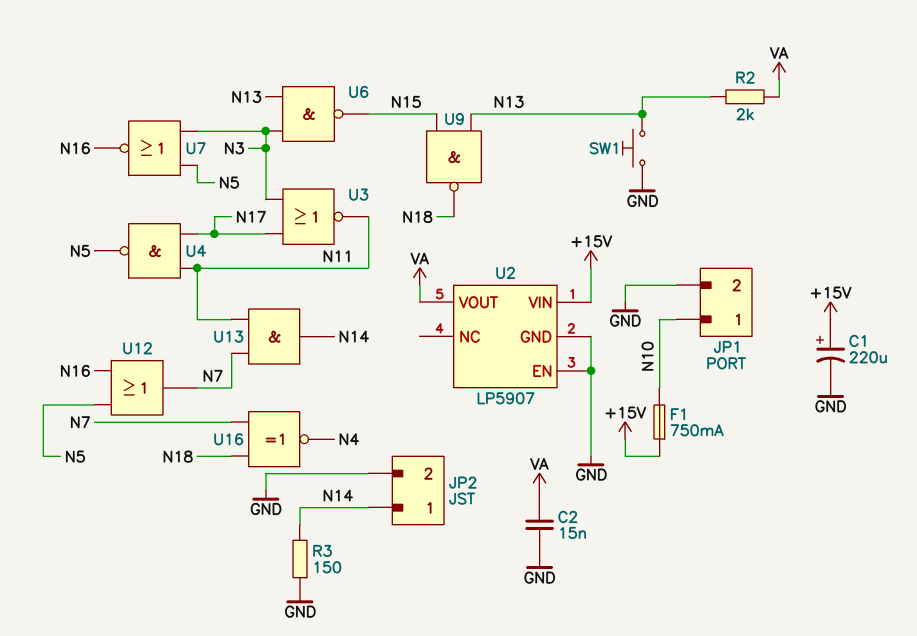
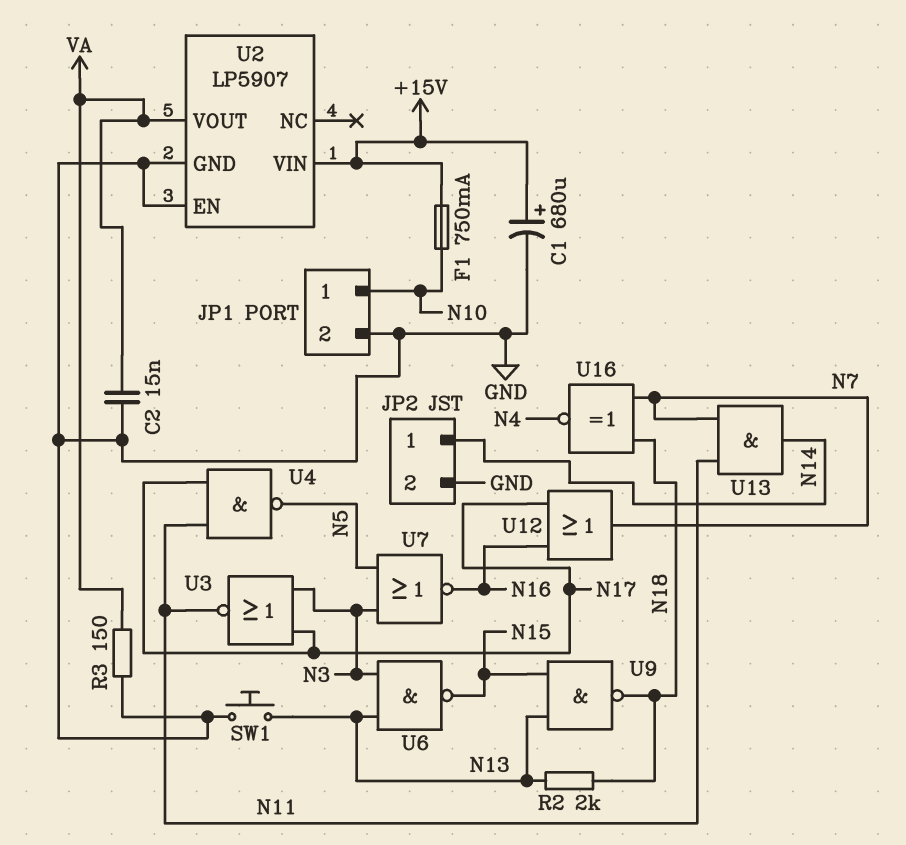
C1: 220uF (plus +15V, minus GND) -> 680uF (plus +15V, minus GND)
R2: 2k (N13, VA) -> 2k (N13, N18)
R3: 150 (GND, N14) -> 150 (GND, VA)
U12: OR (in N5, in N16, out N7) -> OR (in N16, in N17, out N7)

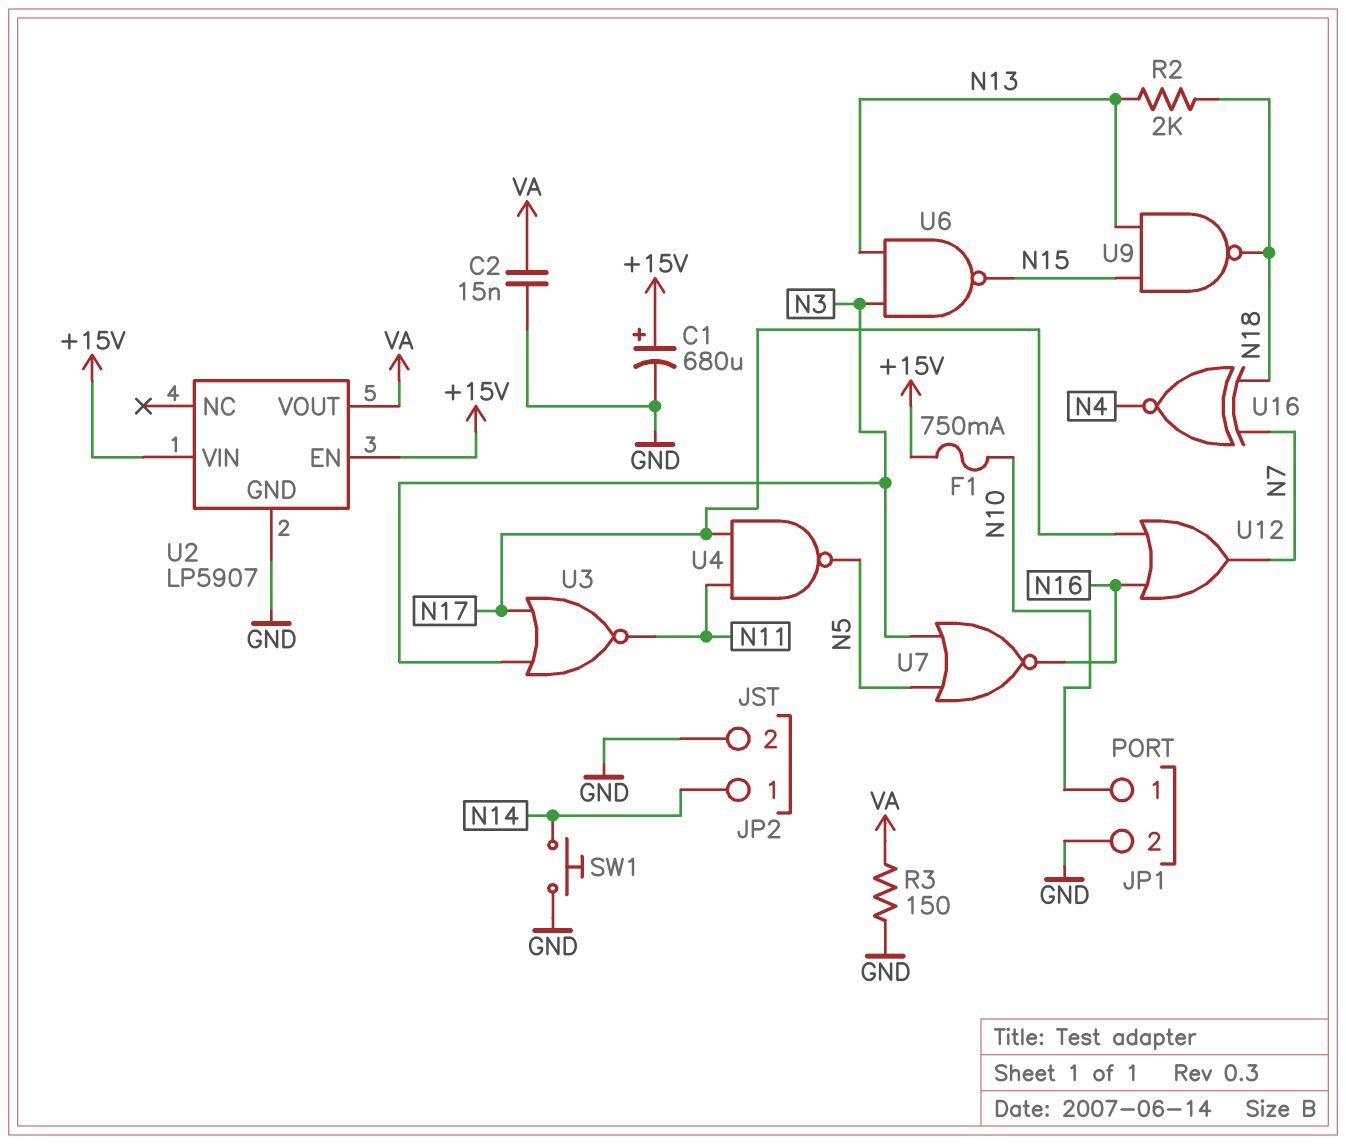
SW1: button (GND, N13) -> button (GND, N14)
U2 pin EN: GND -> +15V
U13: AND (in N7, in N11, out N14) -> none

